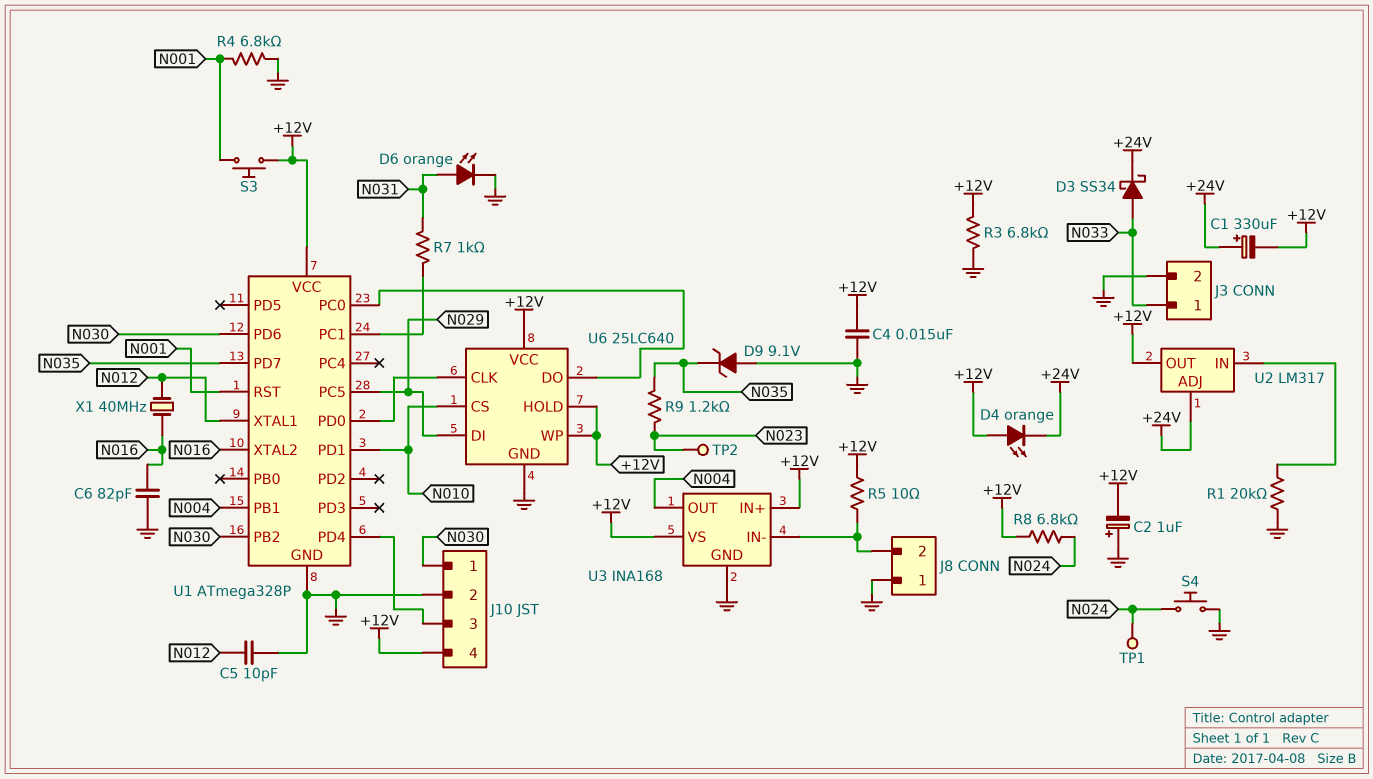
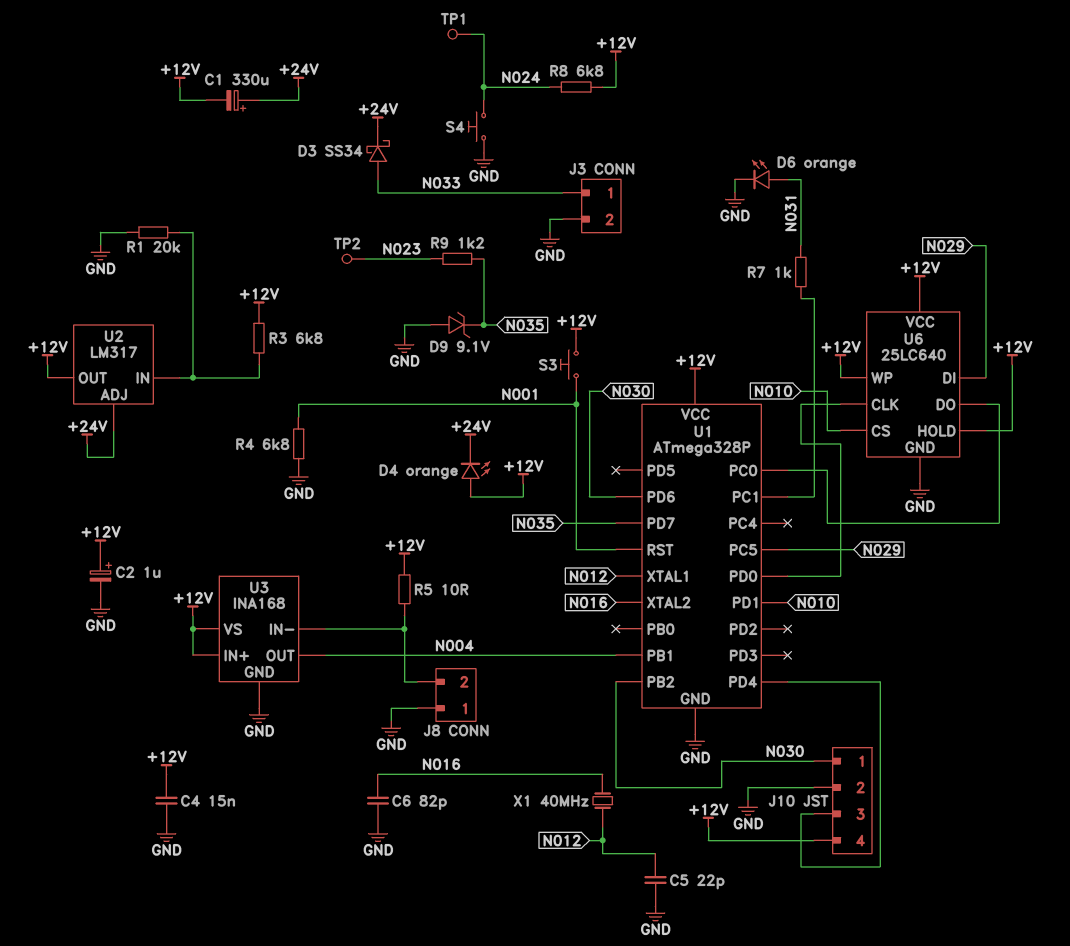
C2: 1uF (plus GND, minus +12V) -> 1uF (plus +12V, minus GND)
C5: 10pF (GND, N012) -> 22pF (GND, N012)
R3: 6.8k (+12V, GND) -> 6.8k (+12V, U2/IN)

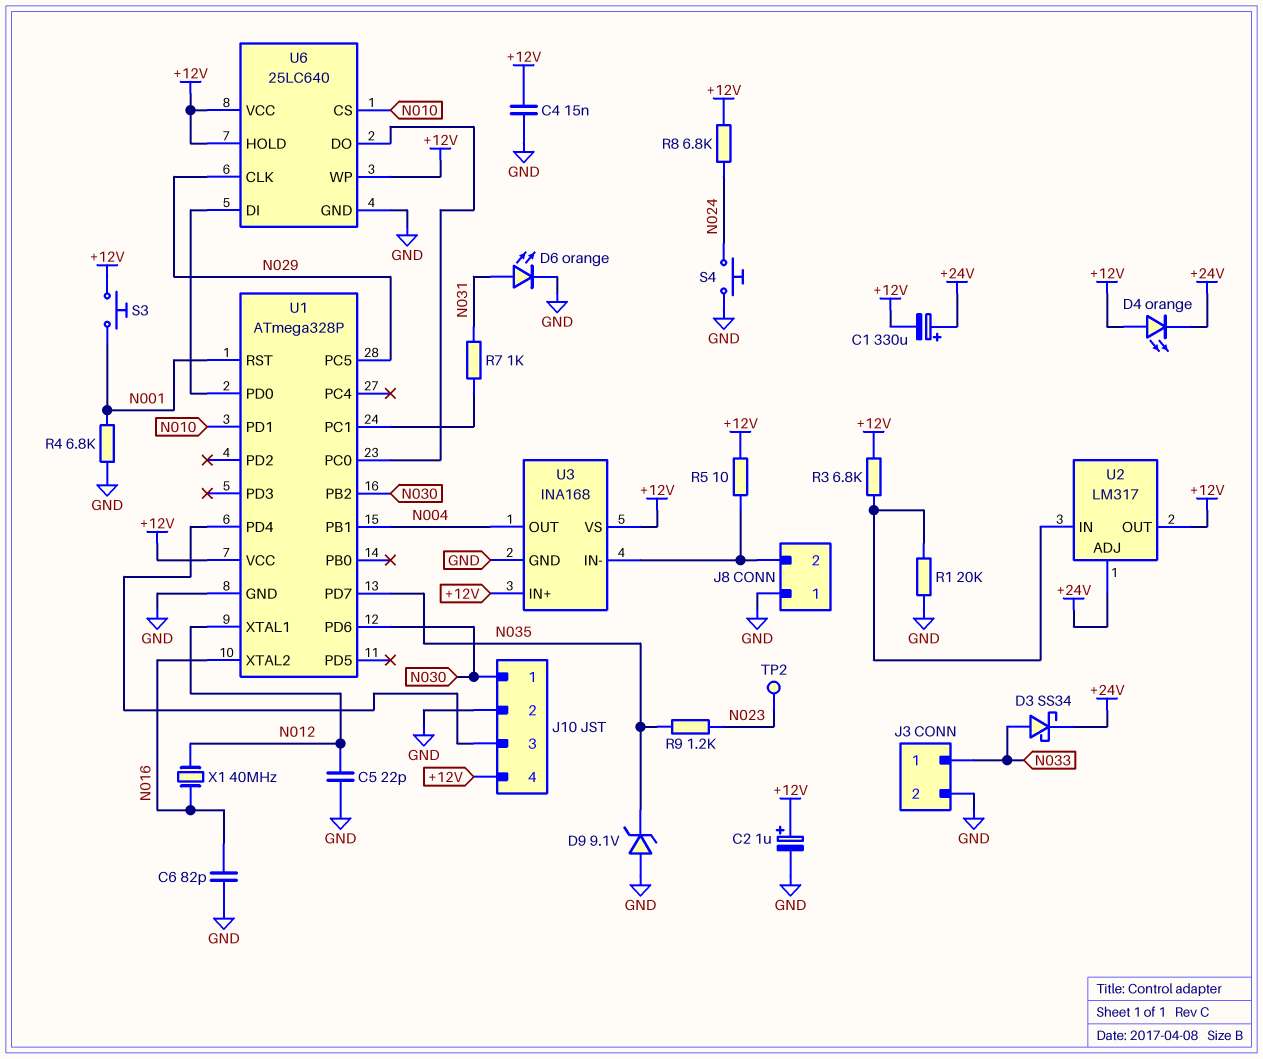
TP1: test point (N024) -> none
U6 pin CLK: U1/PD0 -> N029
U6 pin DI: N029 -> U1/PD0

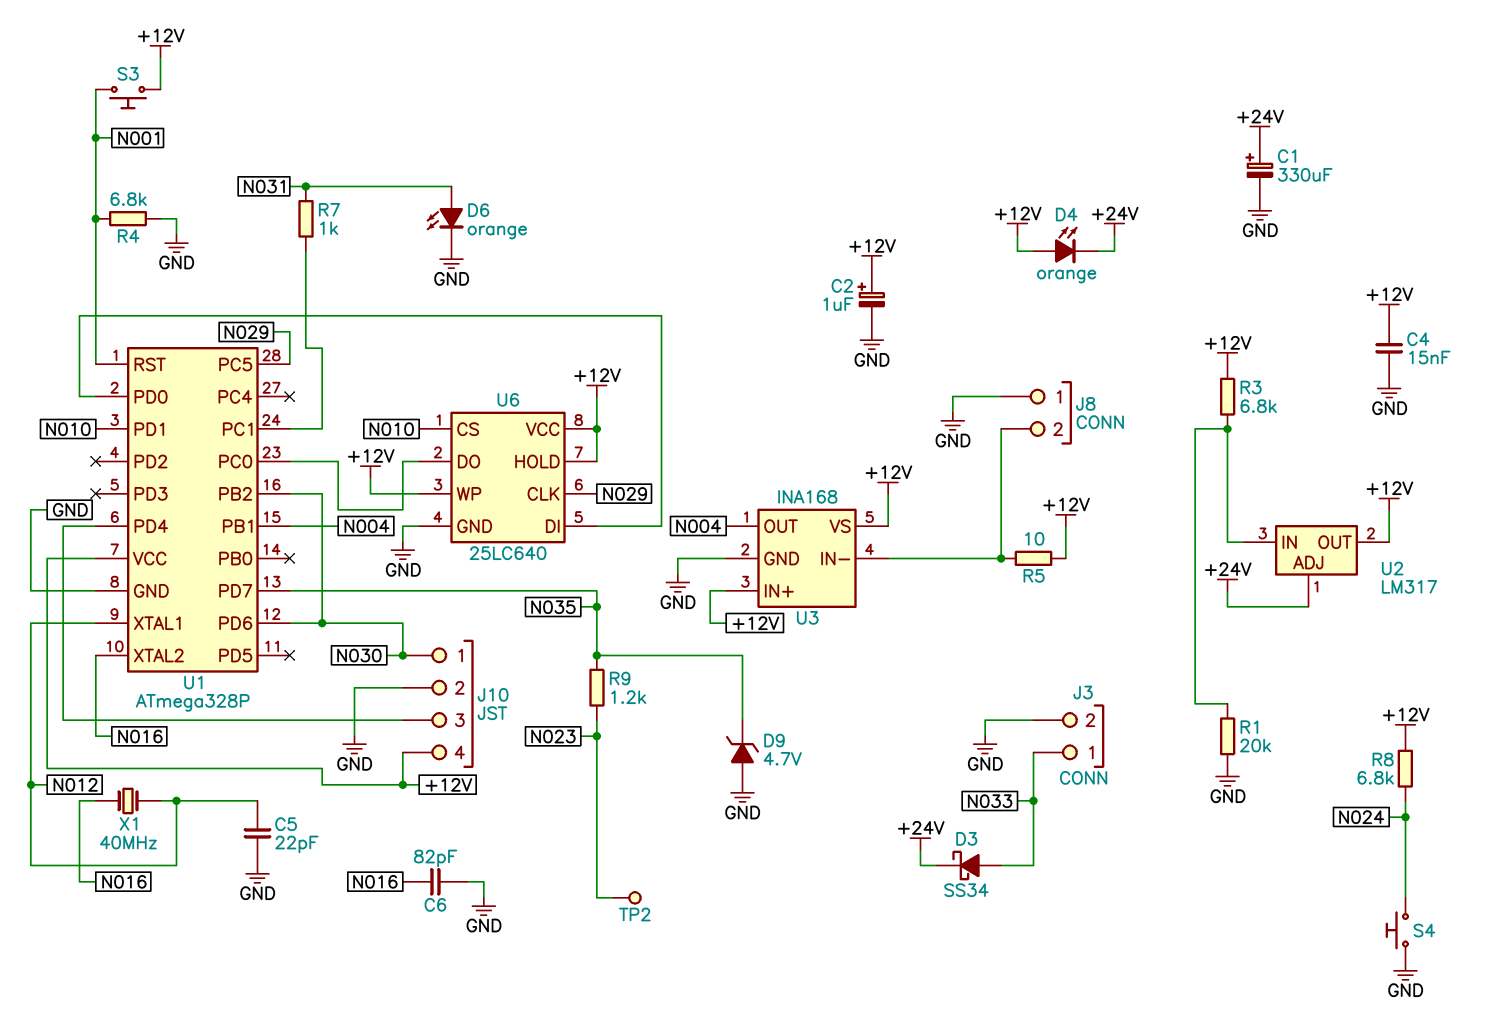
C1: 330uF (plus +24V, minus +12V) -> 330uF (plus +24V, minus GND)
D9: zener 9.1V (A GND, K N035) -> zener 4.7V (A GND, K N035)

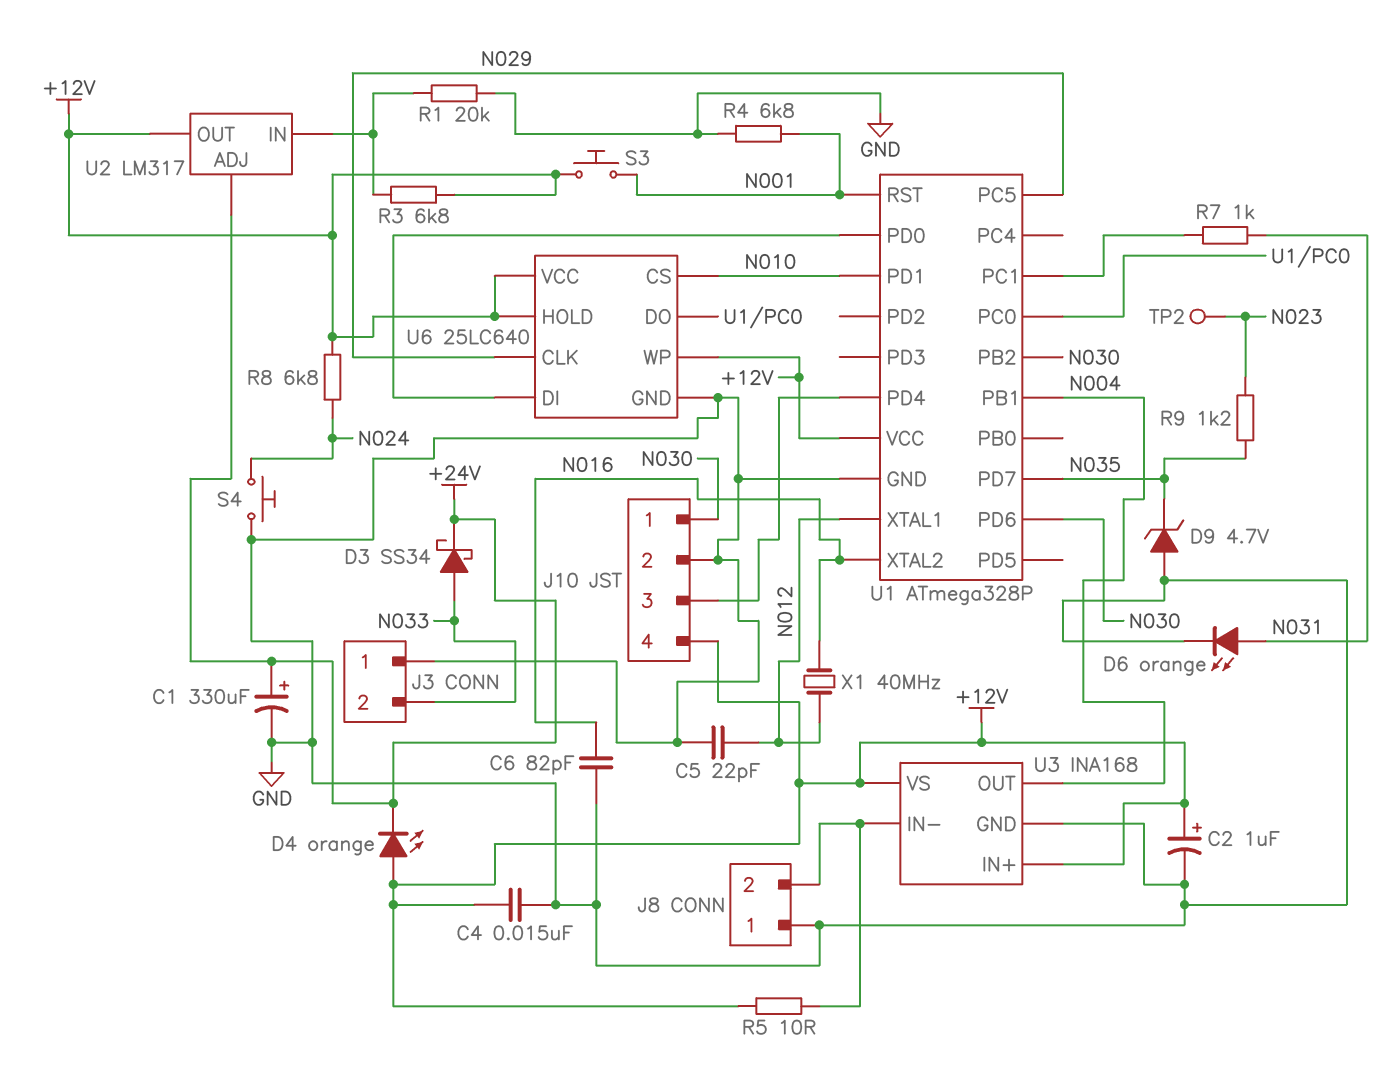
J3 pin 1: N033 -> GND
J3 pin 2: GND -> N033

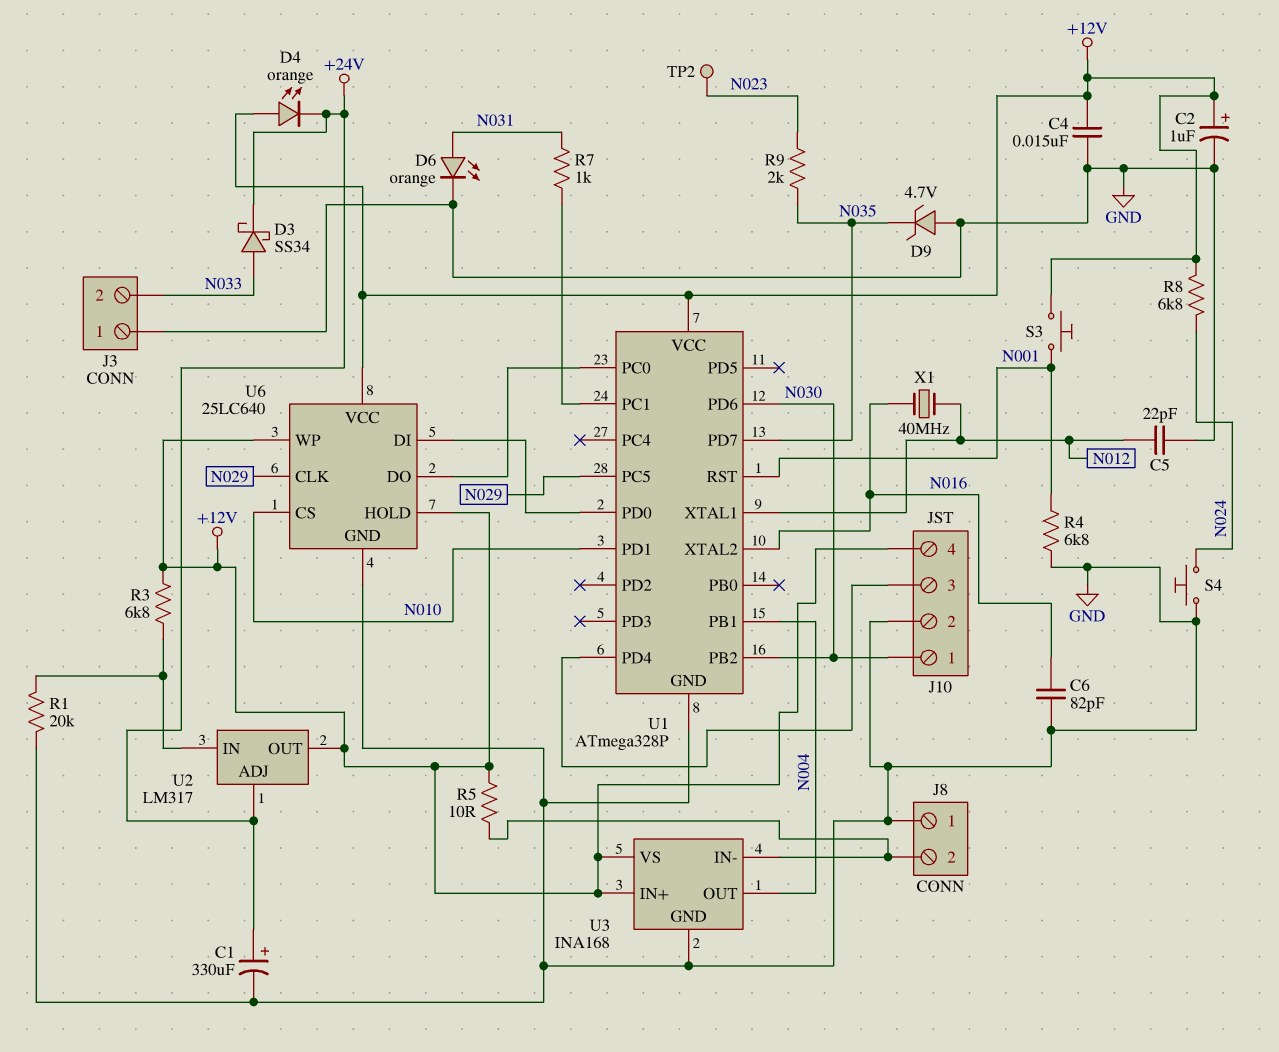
R9: 1.2k (N023, N035) -> 2k (N023, N035)

